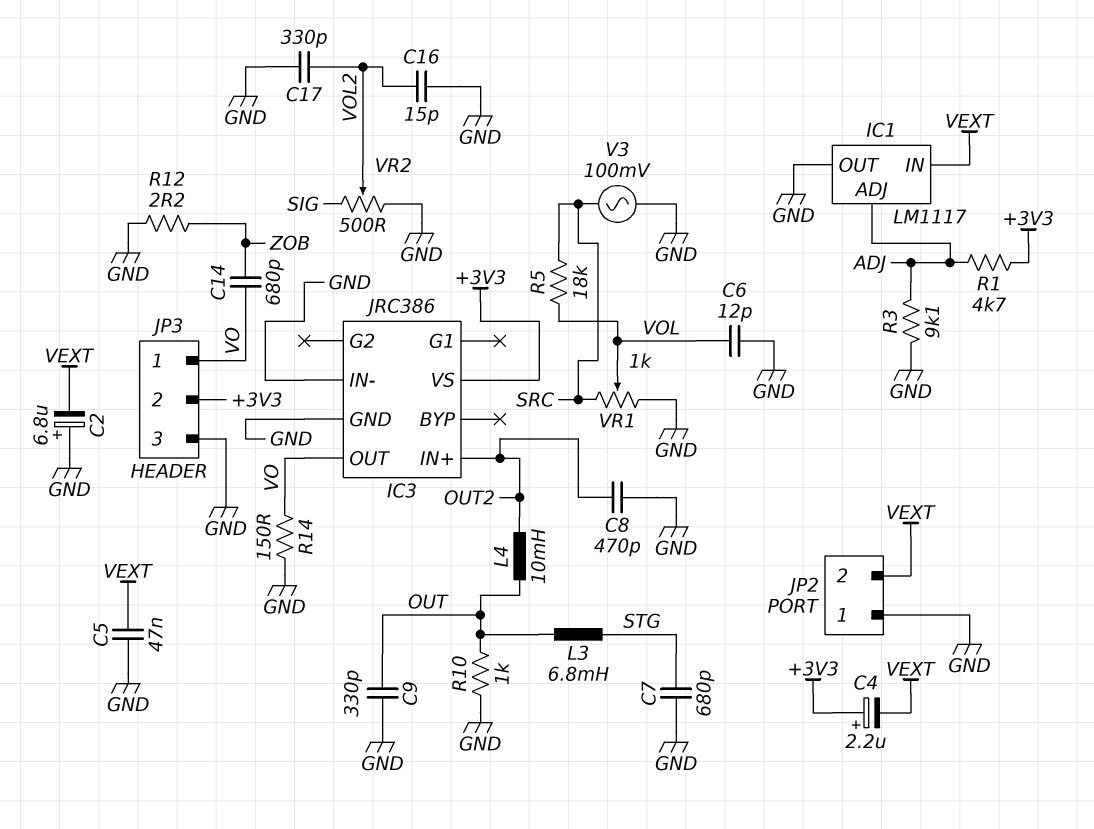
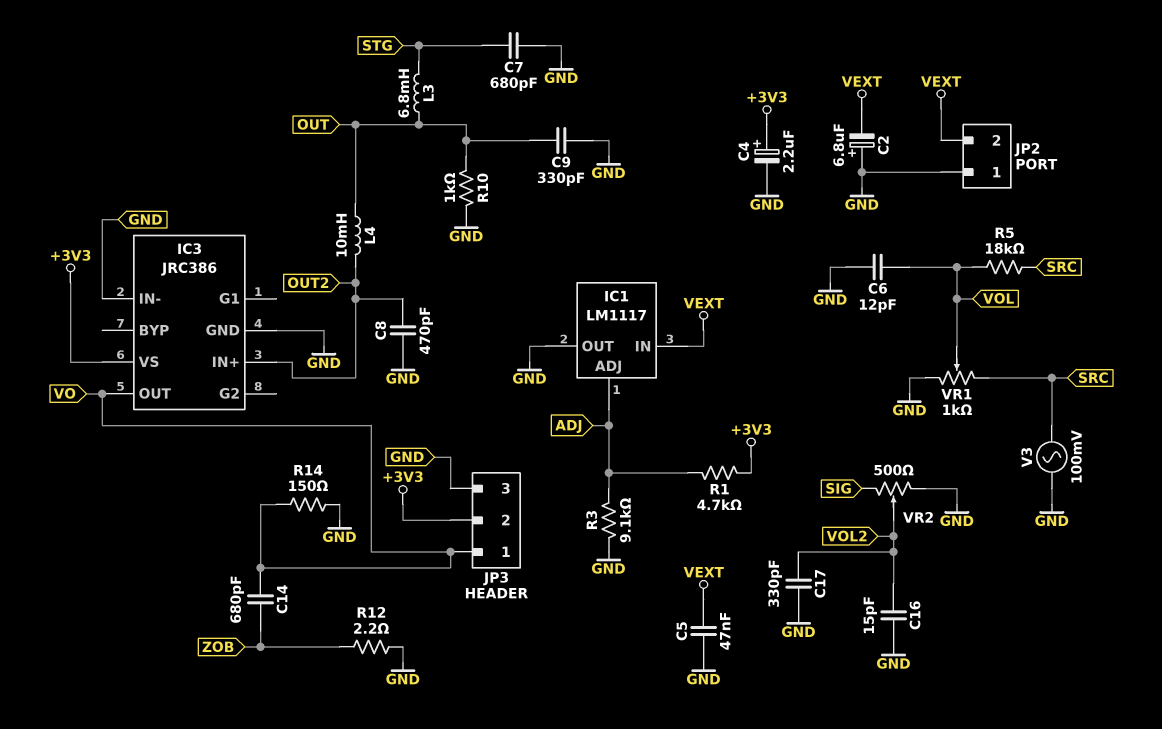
C4: 2.2uF (plus +3V3, minus VEXT) -> 2.2uF (plus +3V3, minus GND)

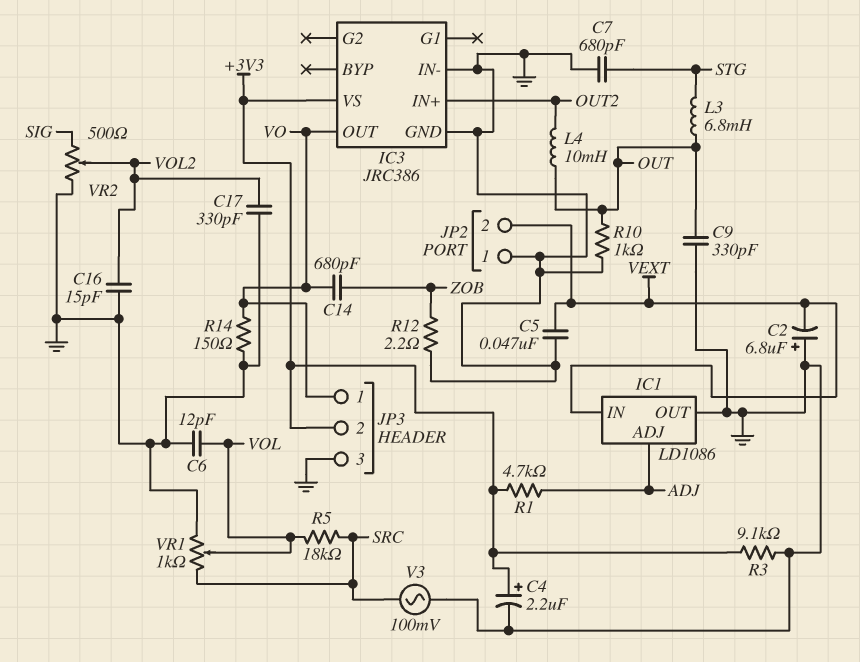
C8: 470pF (GND, OUT2) -> none
IC1: LM1117 -> LD1086
R3: 9.1k (ADJ, GND) -> 9.1k (+3V3, GND)

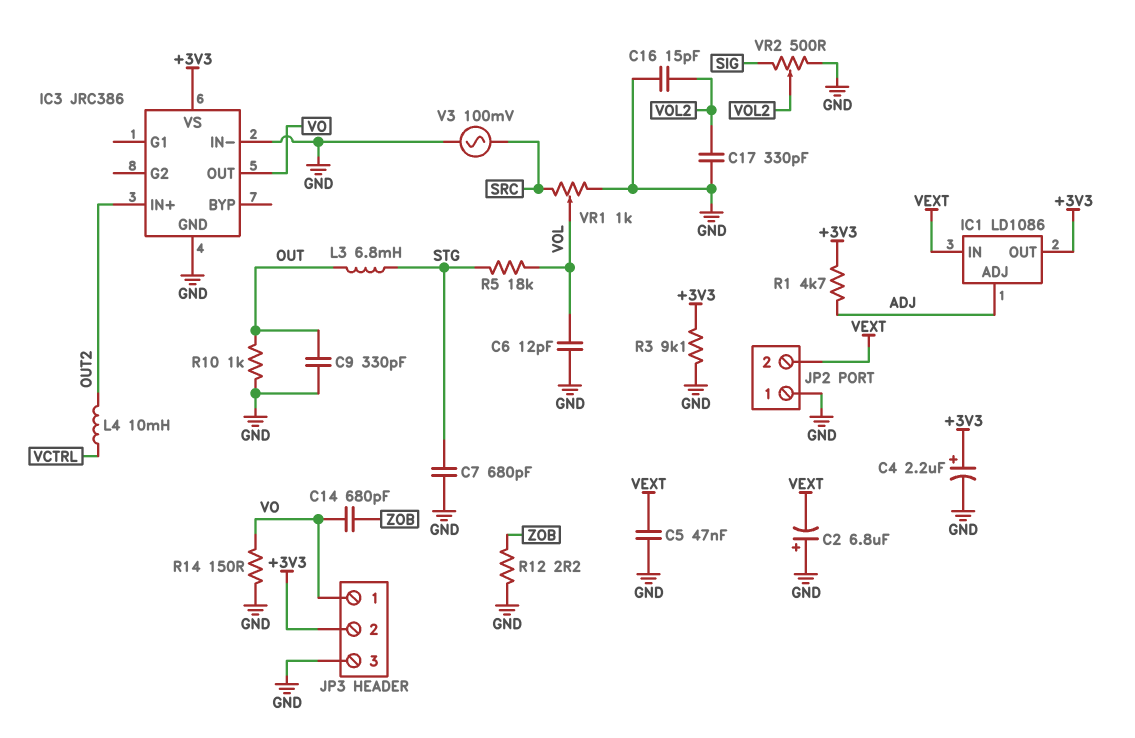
IC1 pin OUT: GND -> +3V3
L4: 10mH (OUT, OUT2) -> 10mH (OUT2, VCTRL)
R5: 18k (SRC, VOL) -> 18k (STG, VOL)

